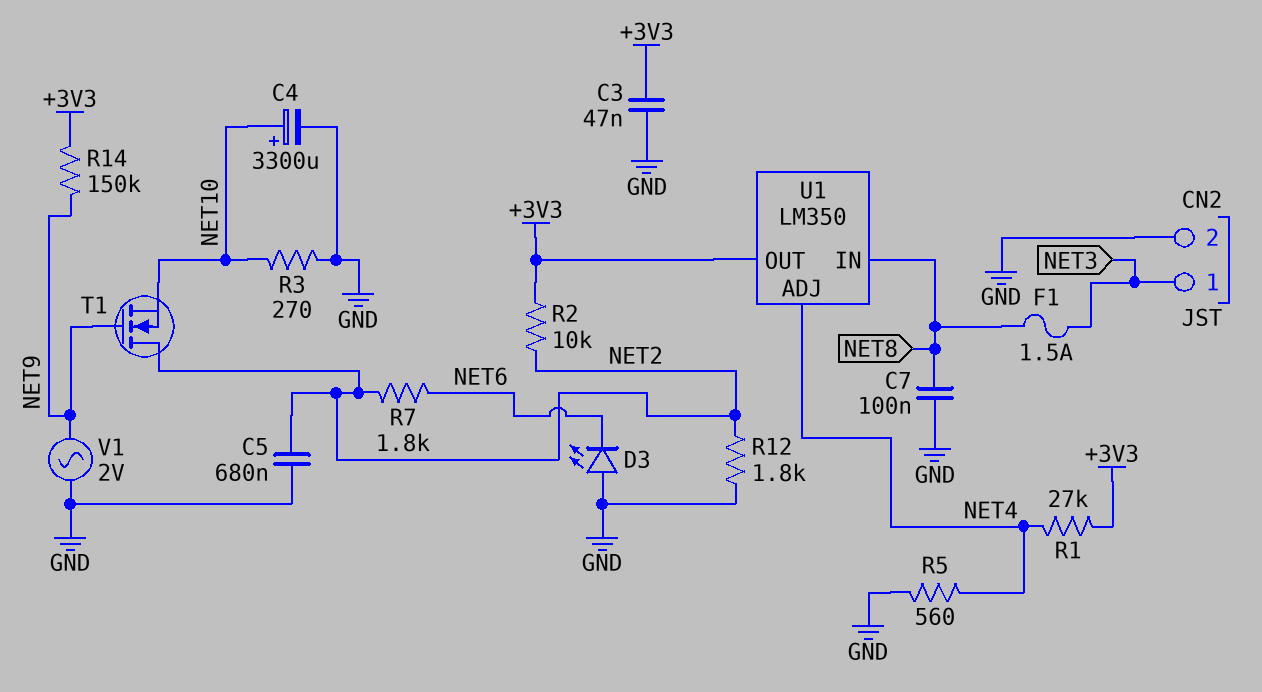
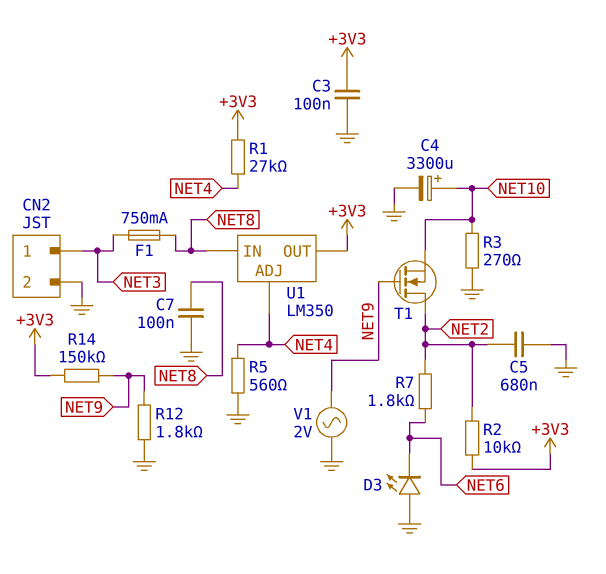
C3: 47nF (+3V3, GND) -> 100nF (+3V3, GND)
F1: 1.5A (NET3, NET8) -> 750mA (NET3, NET8)
R12: 1.8k (GND, NET2) -> 1.8k (GND, NET9)

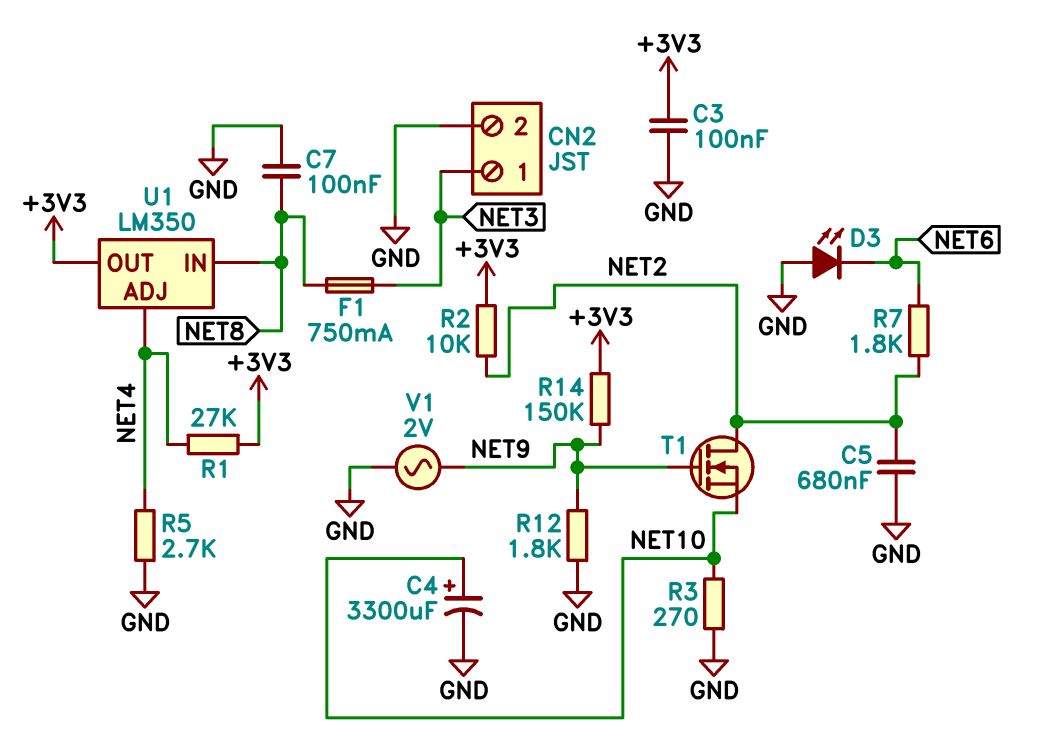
R5: 560 (GND, NET4) -> 2.7k (GND, NET4)

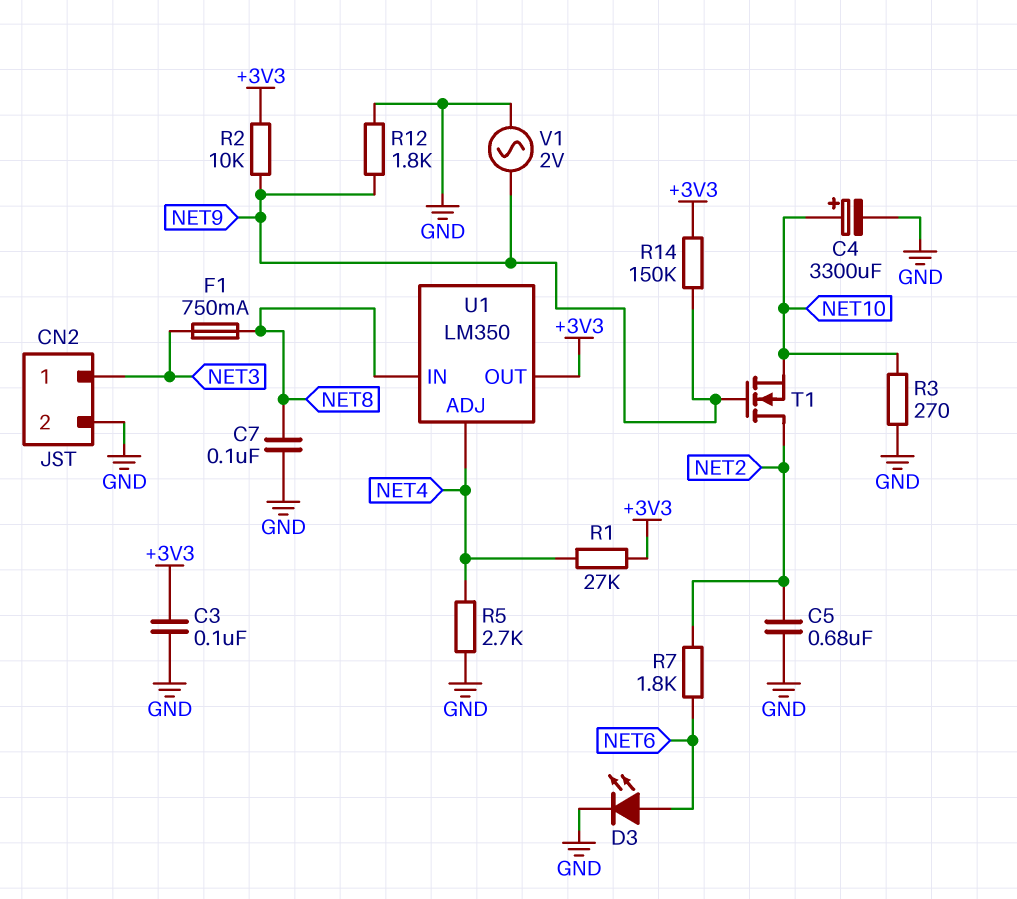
D3: LED (A GND, K NET6) -> LED (A NET6, K GND)
R2: 10k (+3V3, NET2) -> 10k (+3V3, NET9)

